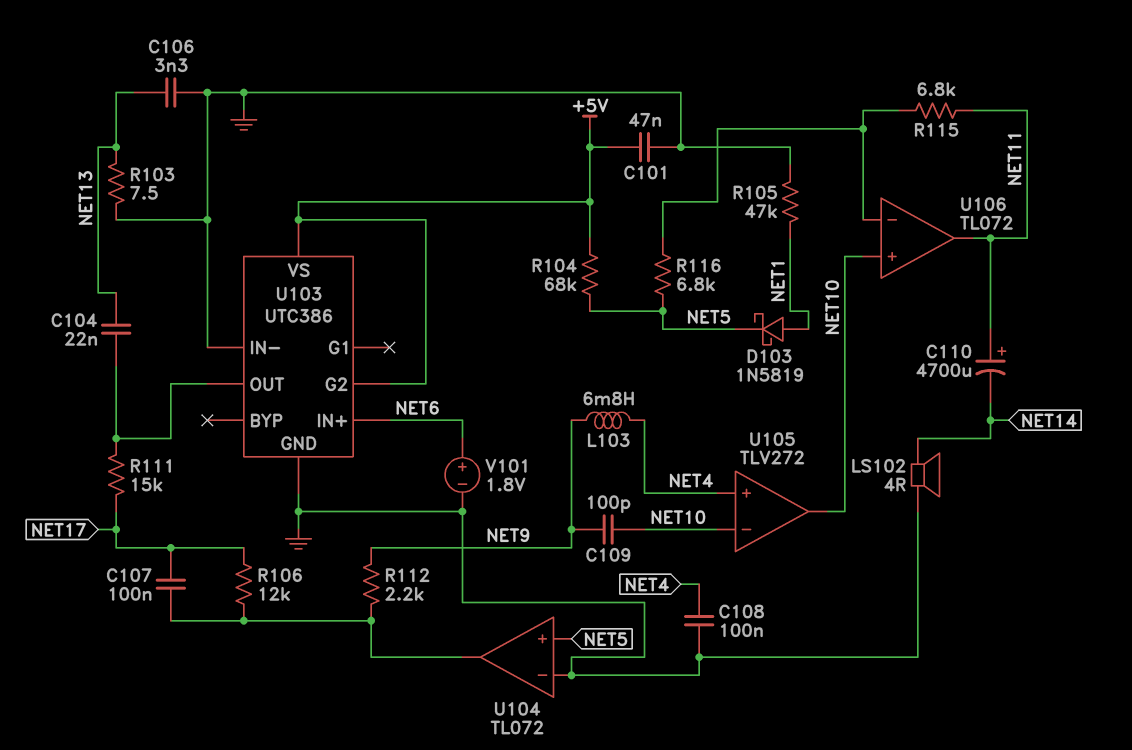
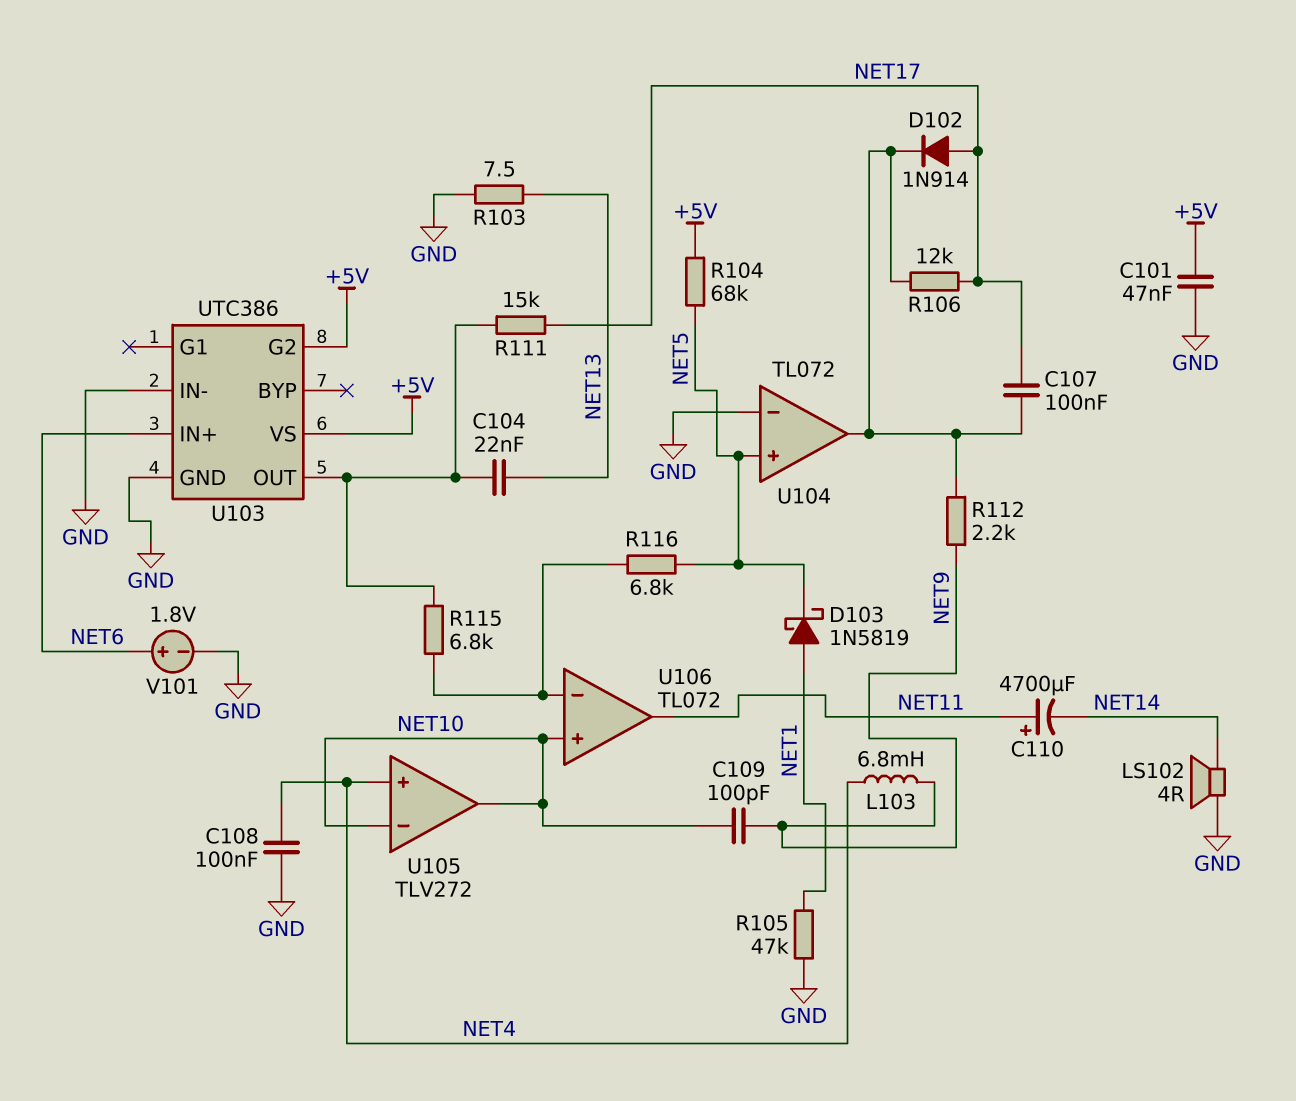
C106: 3.3nF (GND, NET13) -> none
D102: none -> diode 1N914 (A NET17, K U104/out)
R115: 6.8k (NET11, U106/in-) -> 6.8k (U103/OUT, U106/in-)

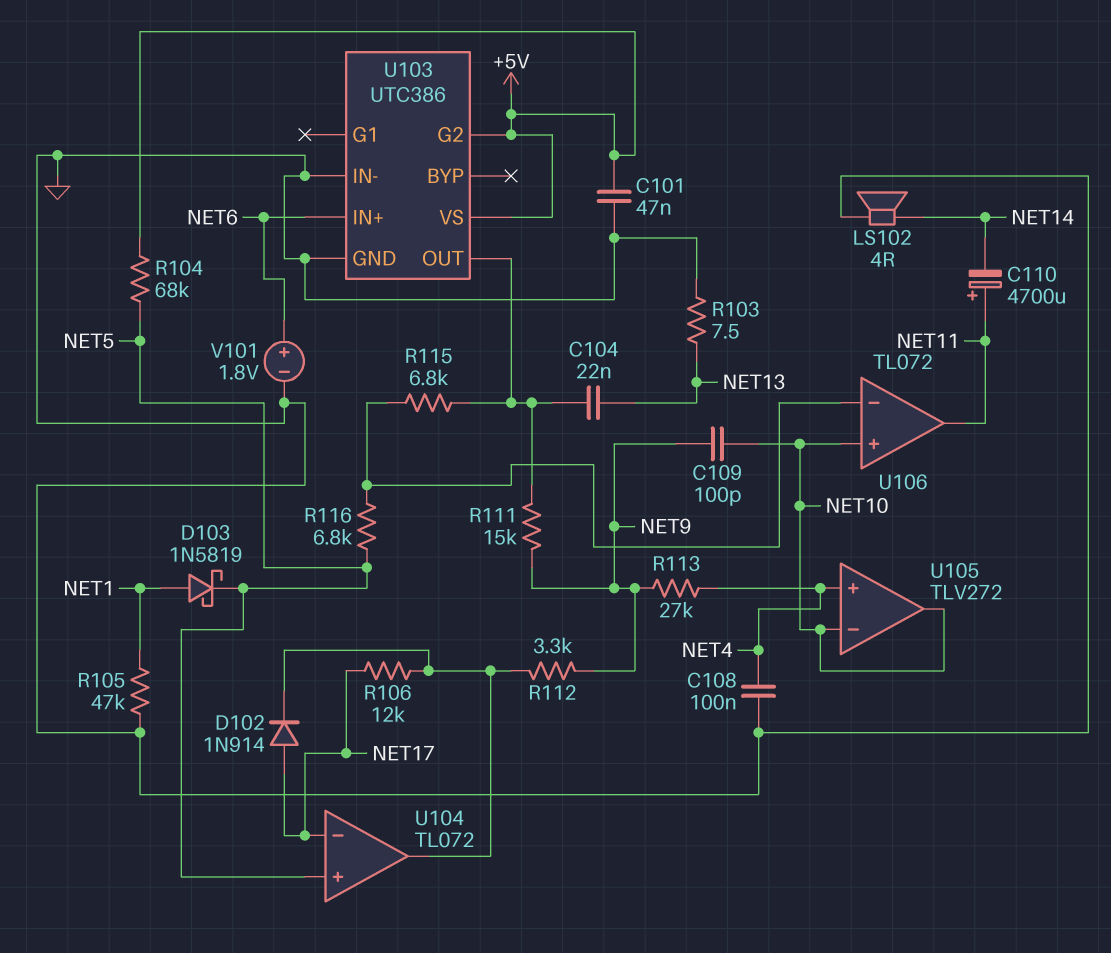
C107: 100nF (NET17, U104/out) -> none
L103: 6.8mH (NET4, NET9) -> none
R111: 15k (NET17, U103/OUT) -> 15k (NET9, U103/OUT)
R112: 2.2k (NET9, U104/out) -> 3.3k (NET9, U104/out)
R113: none -> 27k (NET4, NET9)
U104 pin in-: GND -> NET17

